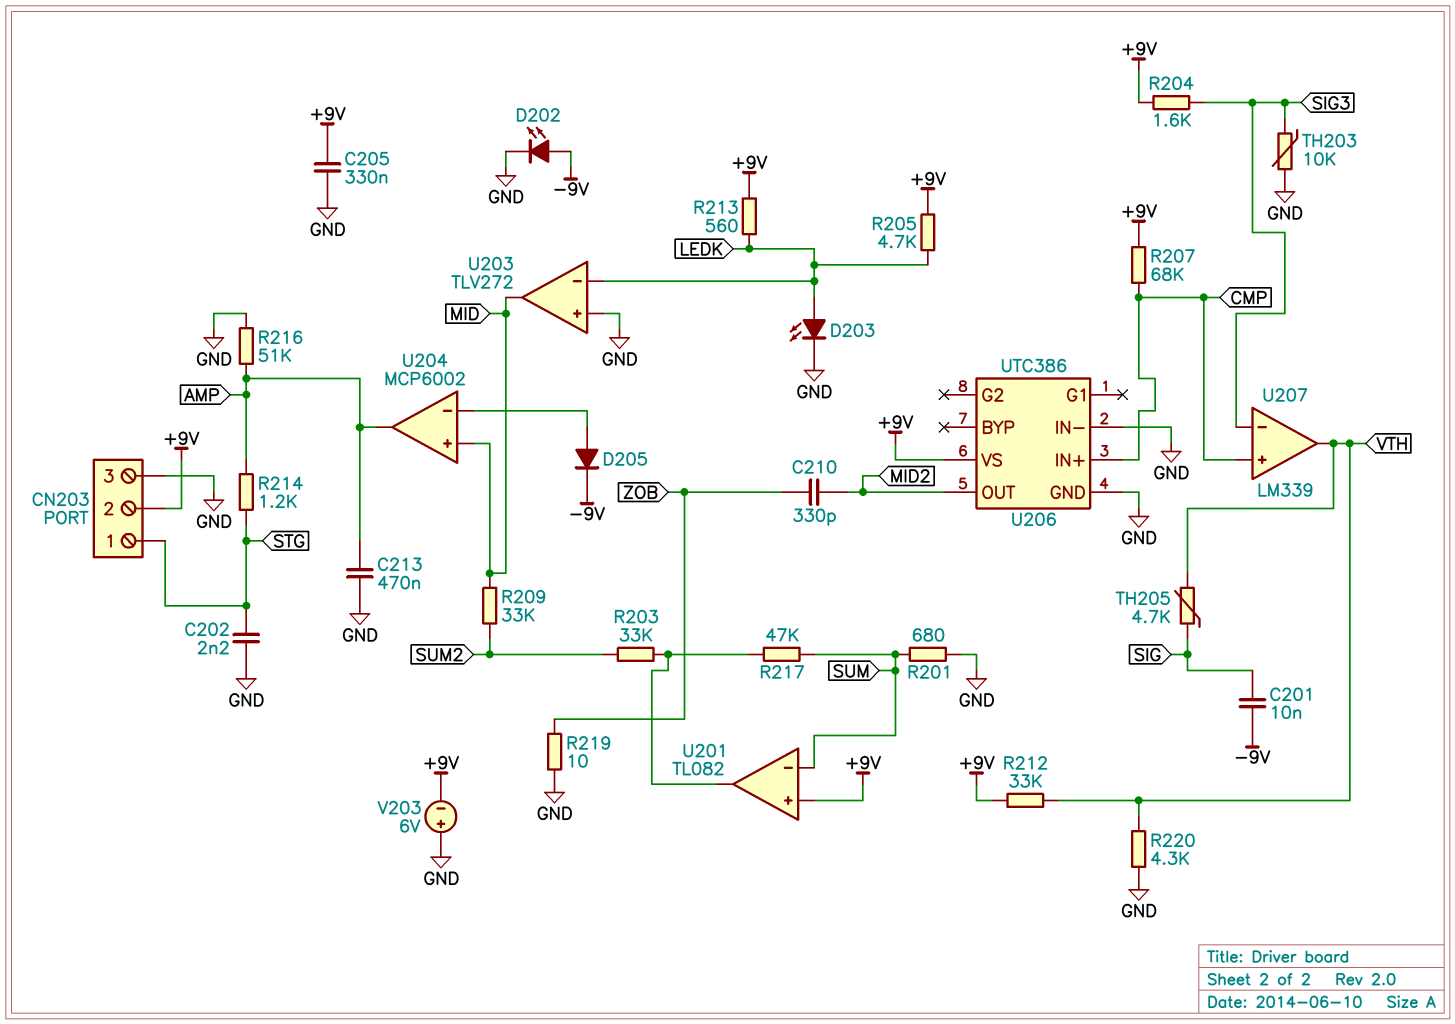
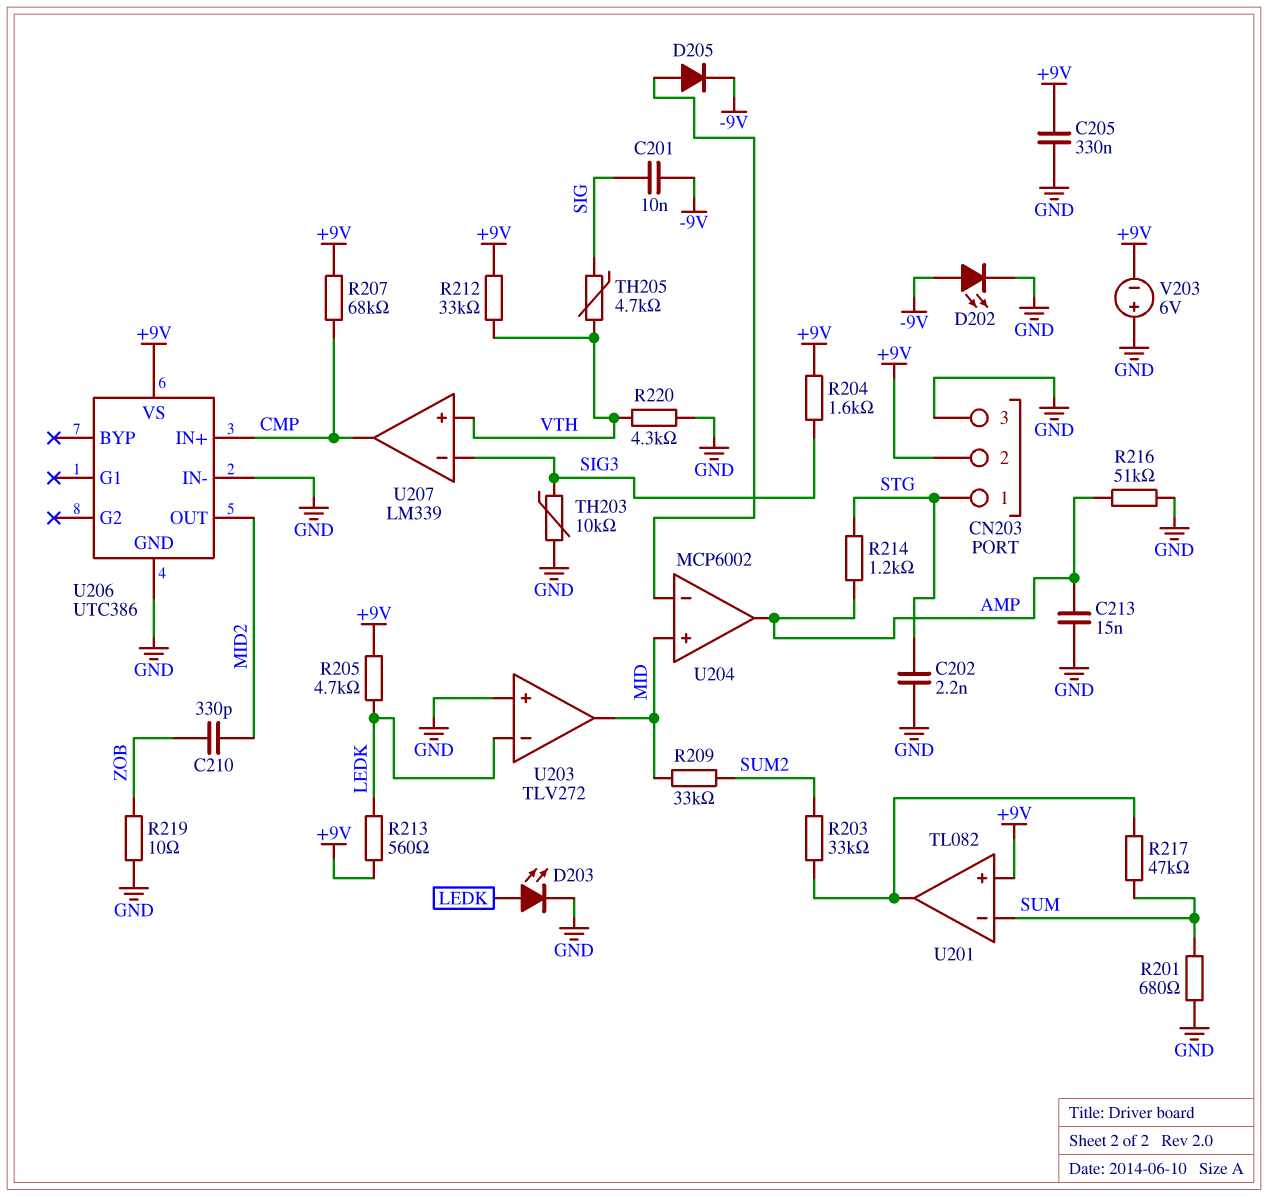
C213: 470nF (AMP, GND) -> 15nF (AMP, GND)
U207 pin in+: CMP -> VTH
U207 pin out: VTH -> CMP

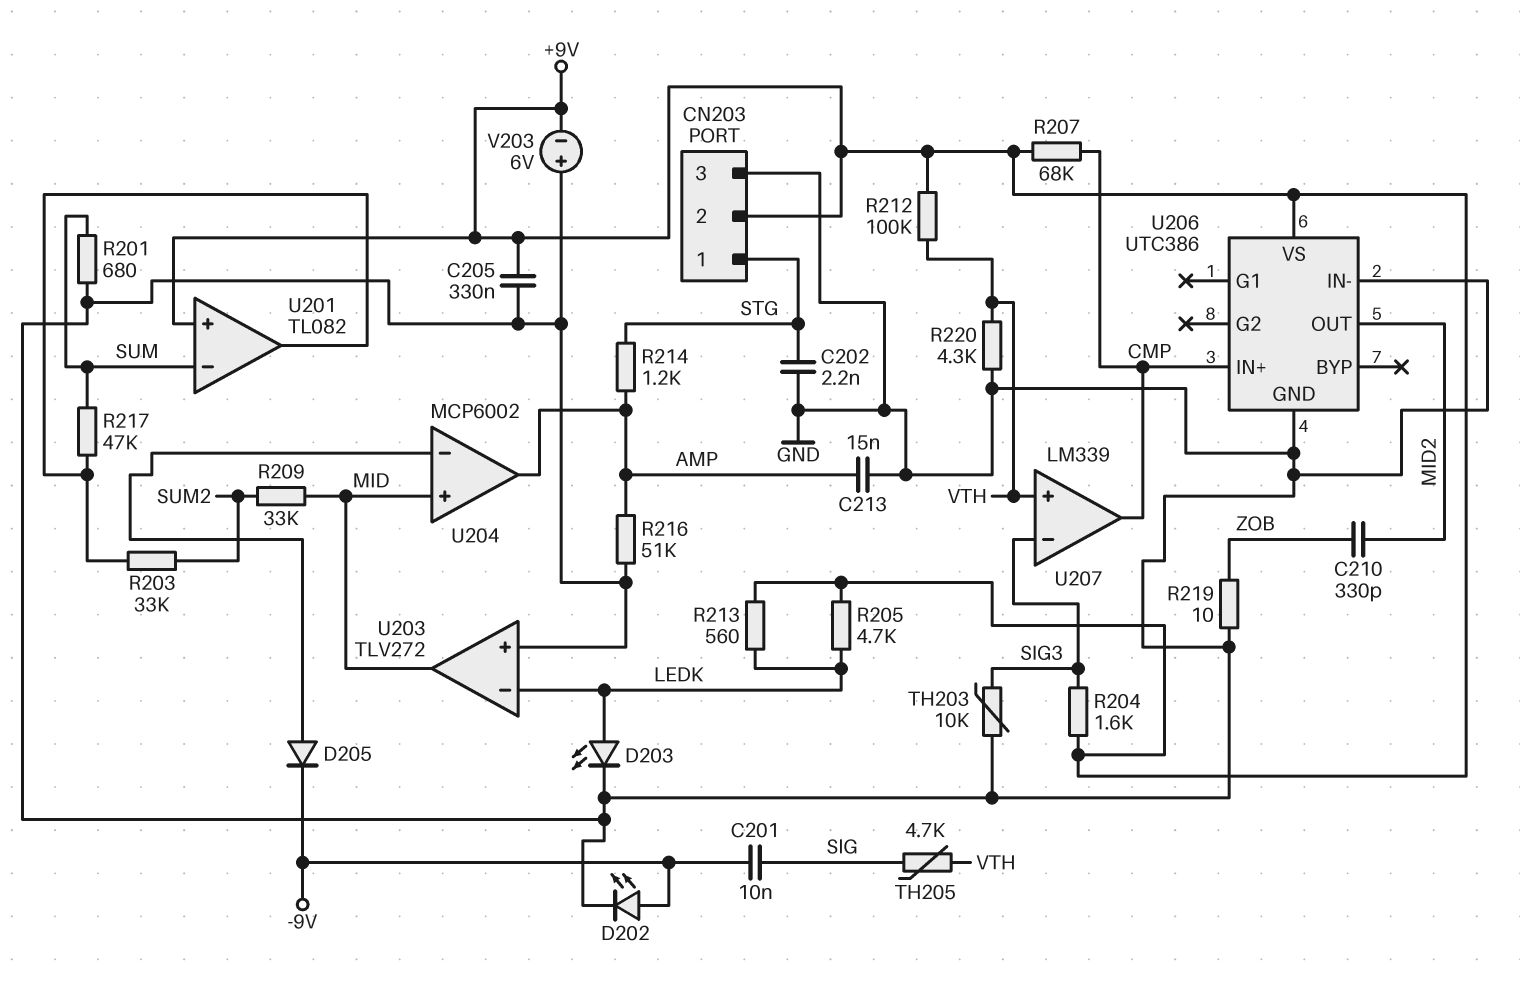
R212: 33k (+9V, VTH) -> 100k (+9V, VTH)

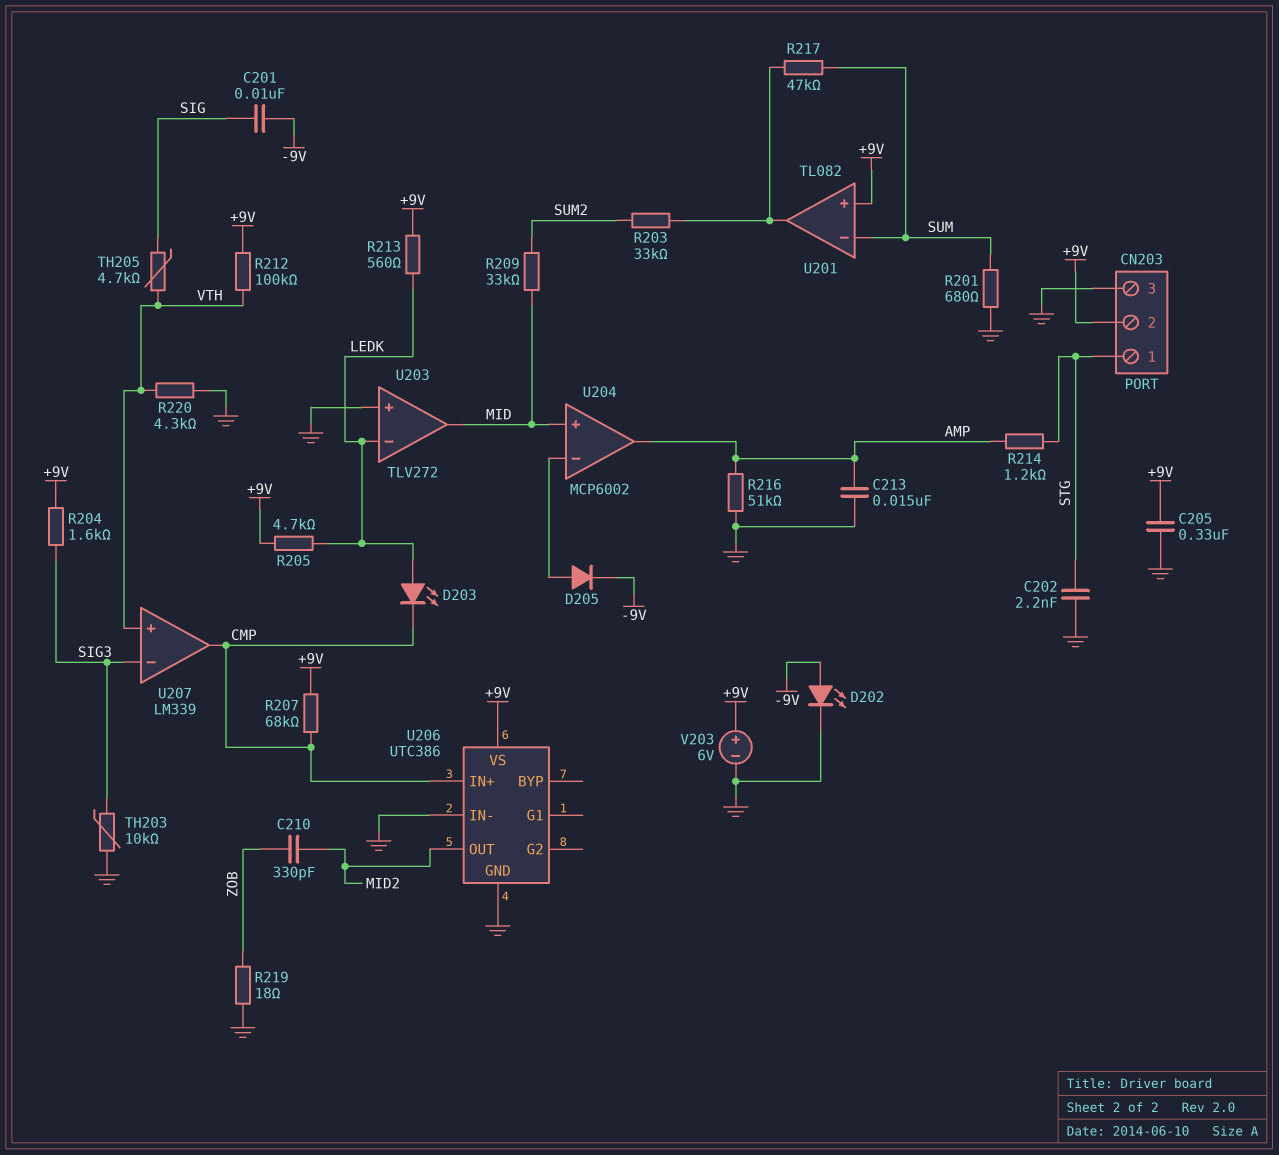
D203: LED (A LEDK, K GND) -> LED (A LEDK, K CMP)
R219: 10 (GND, ZOB) -> 18 (GND, ZOB)
V203: 6V (plus GND, minus +9V) -> 6V (plus +9V, minus GND)

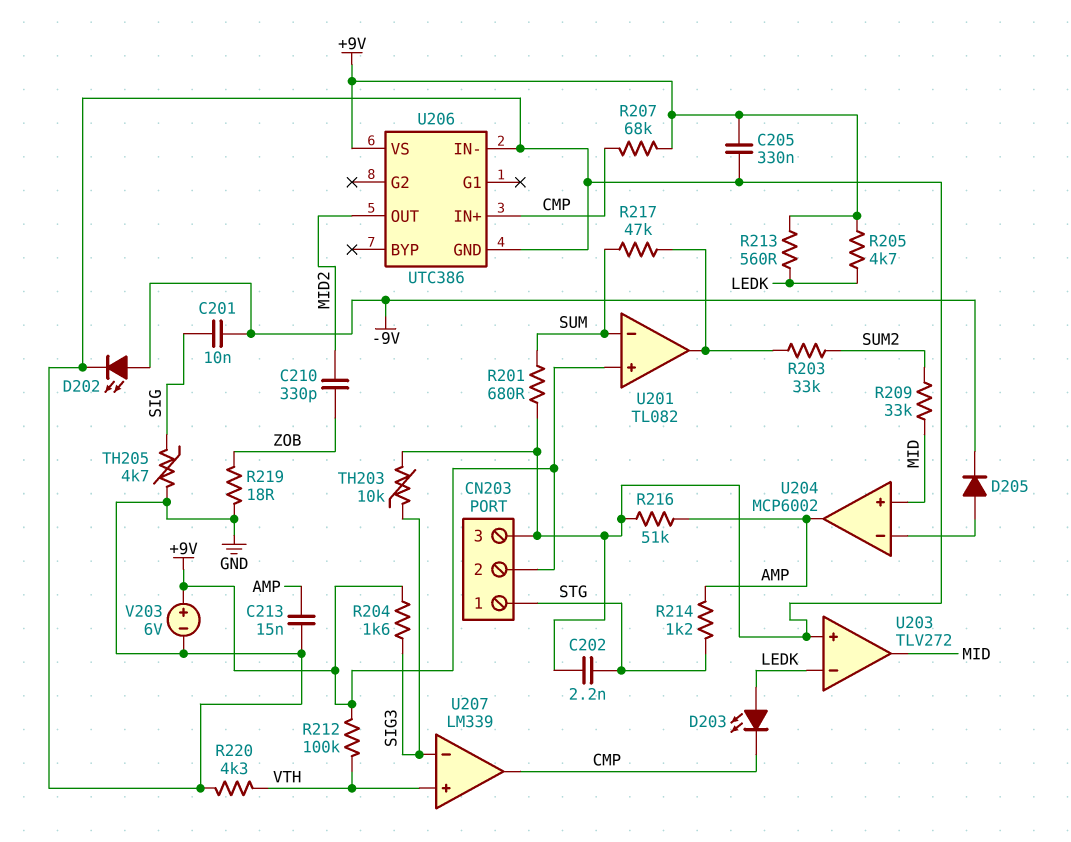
TH205: 4.7k (SIG, VTH) -> 4.7k (GND, SIG)

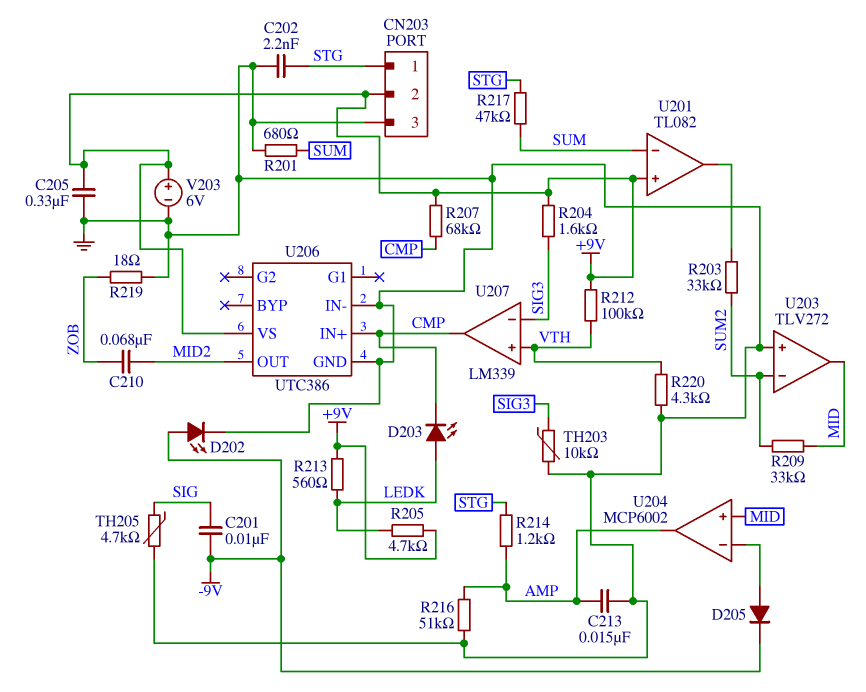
C210: 330pF (MID2, ZOB) -> 68nF (MID2, ZOB)
R217: 47k (SUM, U201/out) -> 47k (STG, SUM)
U203 pin in-: LEDK -> SUM2

